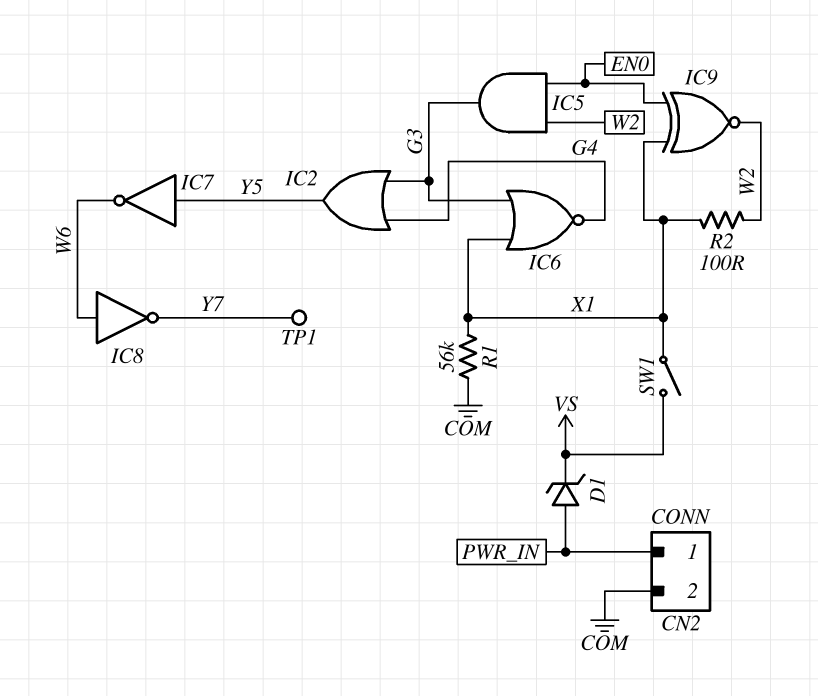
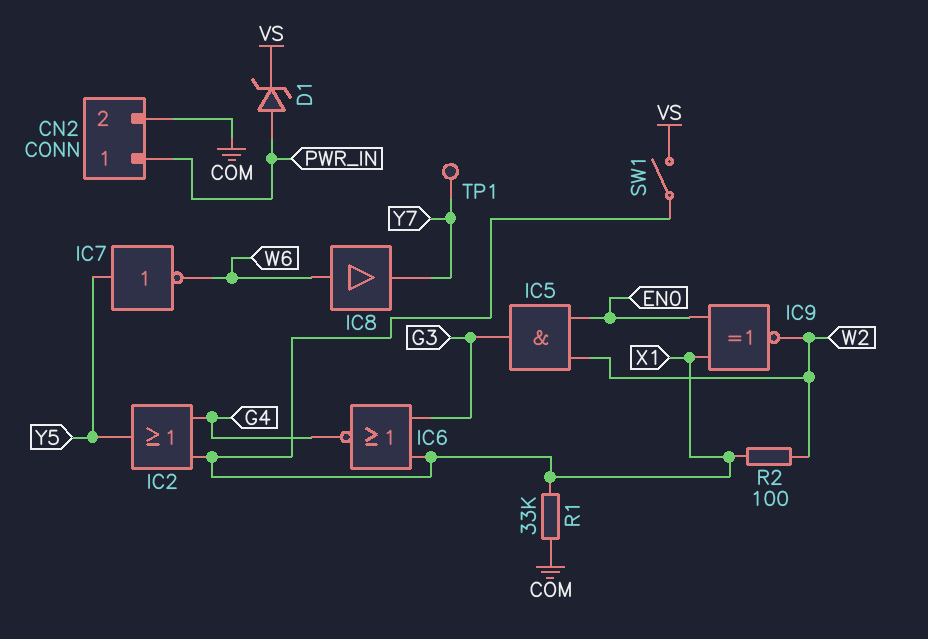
IC2: OR (in G3, in G4, out Y5) -> OR (in G4, in X1, out Y5)
IC8: NOT (in W6, out Y7) -> buffer (in W6, out Y7)
R1: 56k (COM, X1) -> 33k (COM, X1)

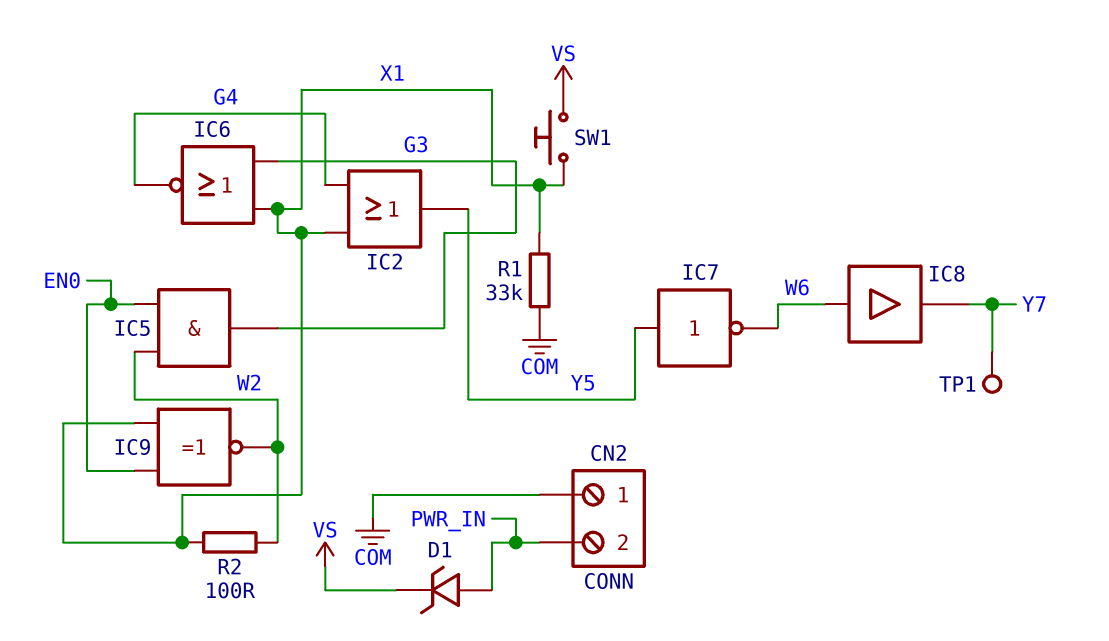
CN2 pin 1: PWR_IN -> COM
CN2 pin 2: COM -> PWR_IN
SW1: switch (VS, X1) -> button (VS, X1)

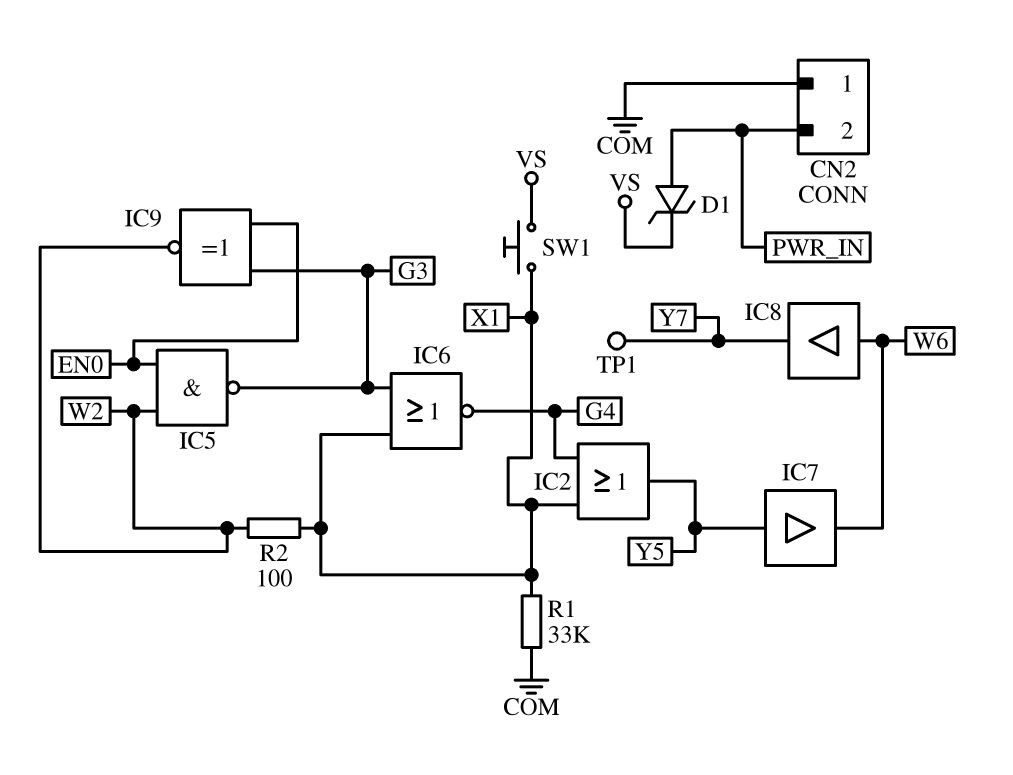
IC5: AND (in EN0, in W2, out G3) -> NAND (in EN0, in W2, out G3)
IC7: NOT (in Y5, out W6) -> buffer (in Y5, out W6)
IC9: XNOR (in EN0, in X1, out W2) -> XNOR (in EN0, in G3, out W2)

